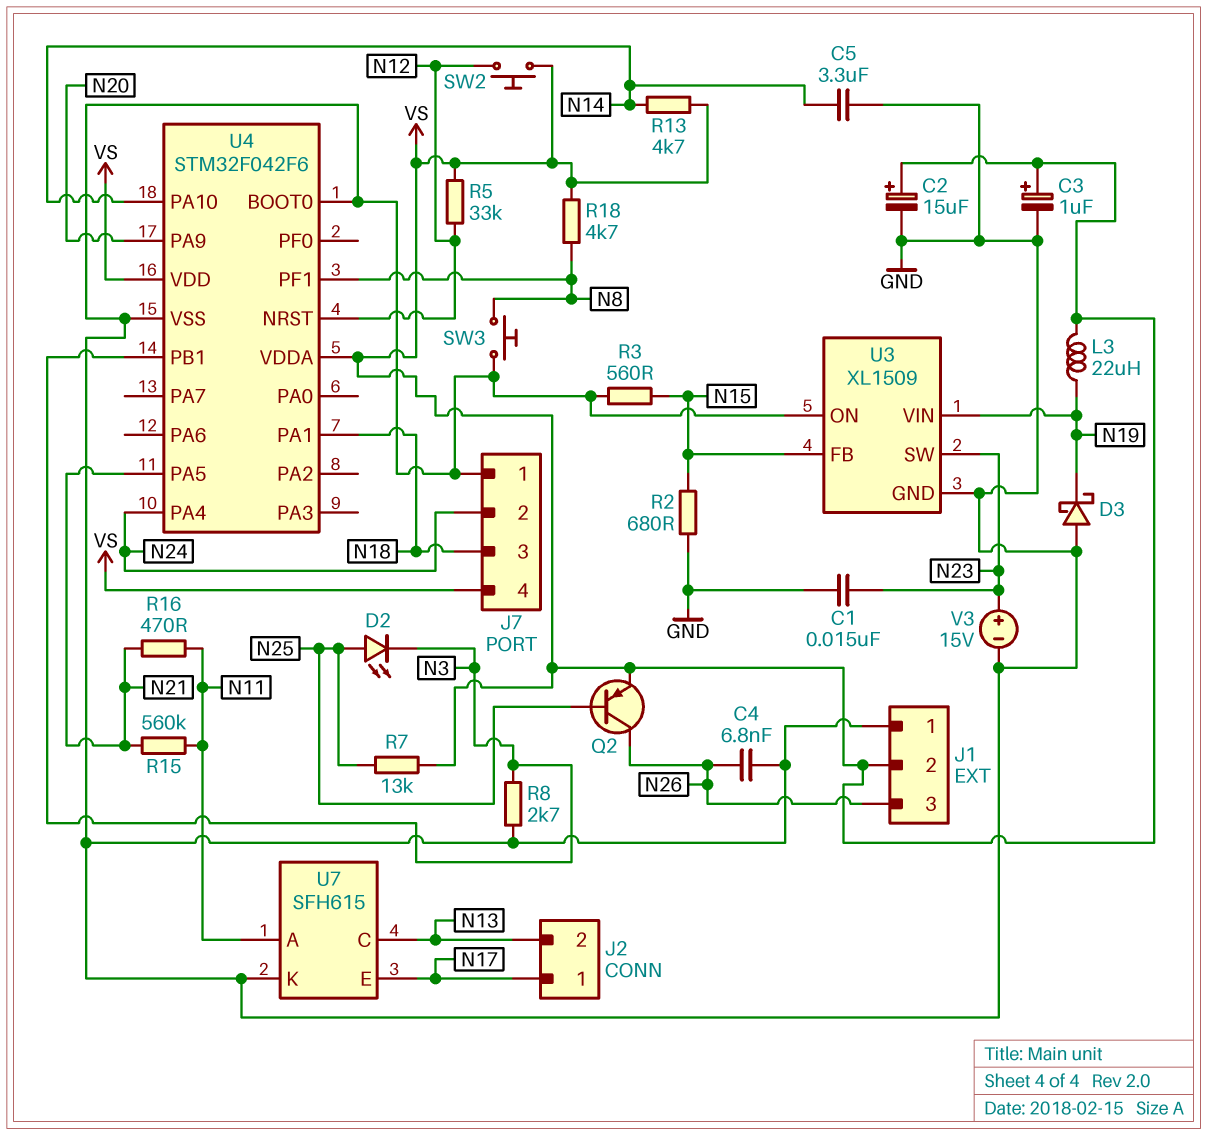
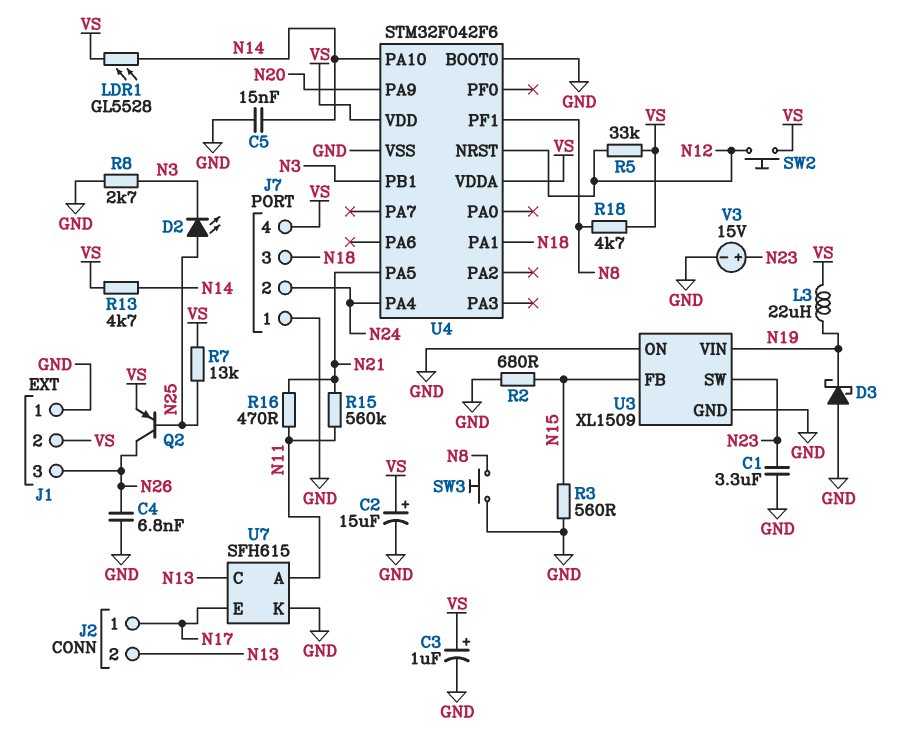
C1: 15nF (GND, N23) -> 3.3uF (GND, N23)
C5: 3.3uF (GND, N14) -> 15nF (GND, N14)
LDR1: none -> GL5528 (N14, VS)

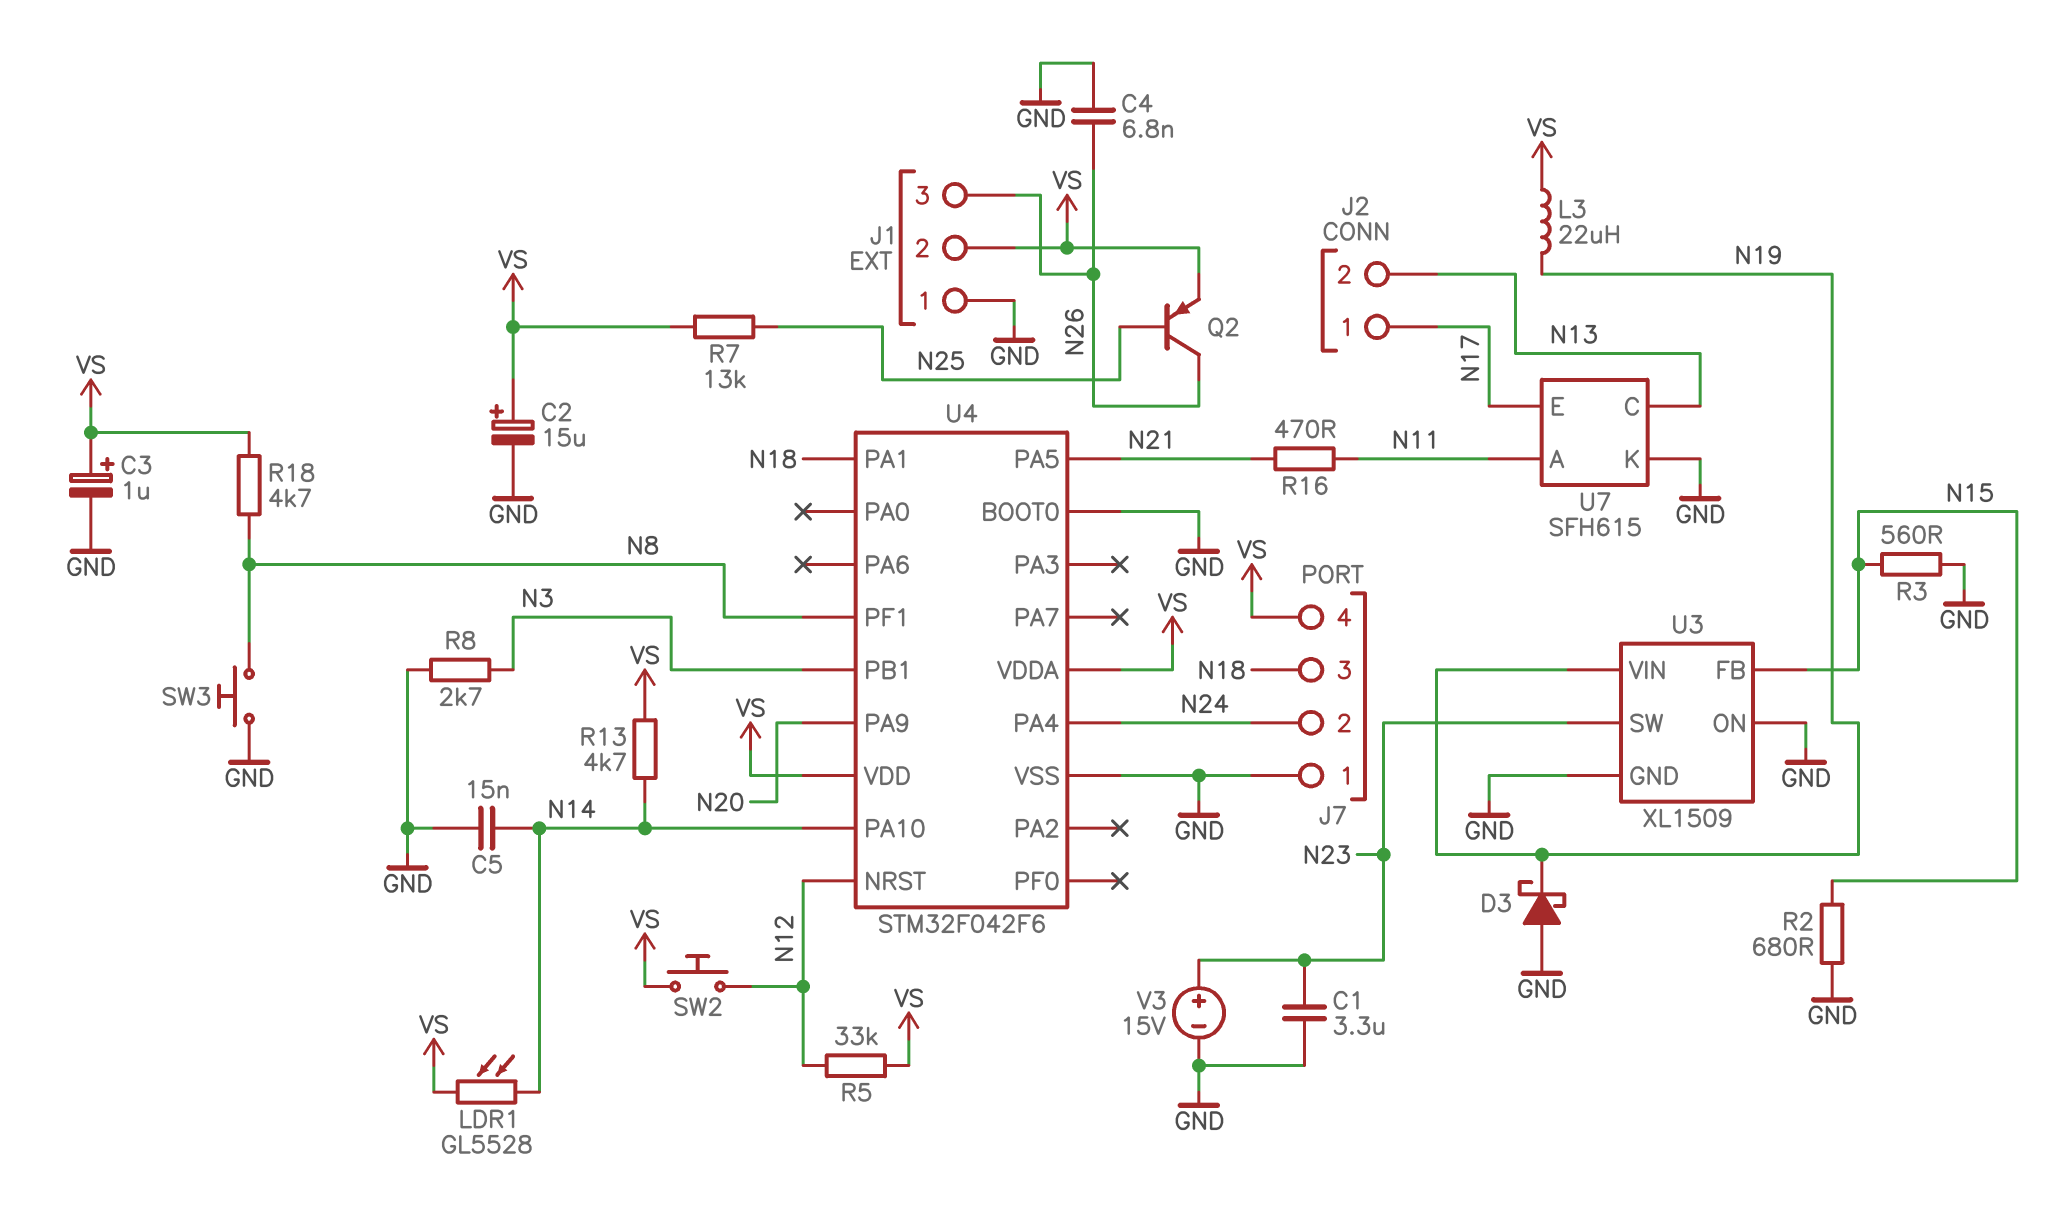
D2: LED (A N25, K N3) -> none
R15: 560k (N11, N21) -> none

